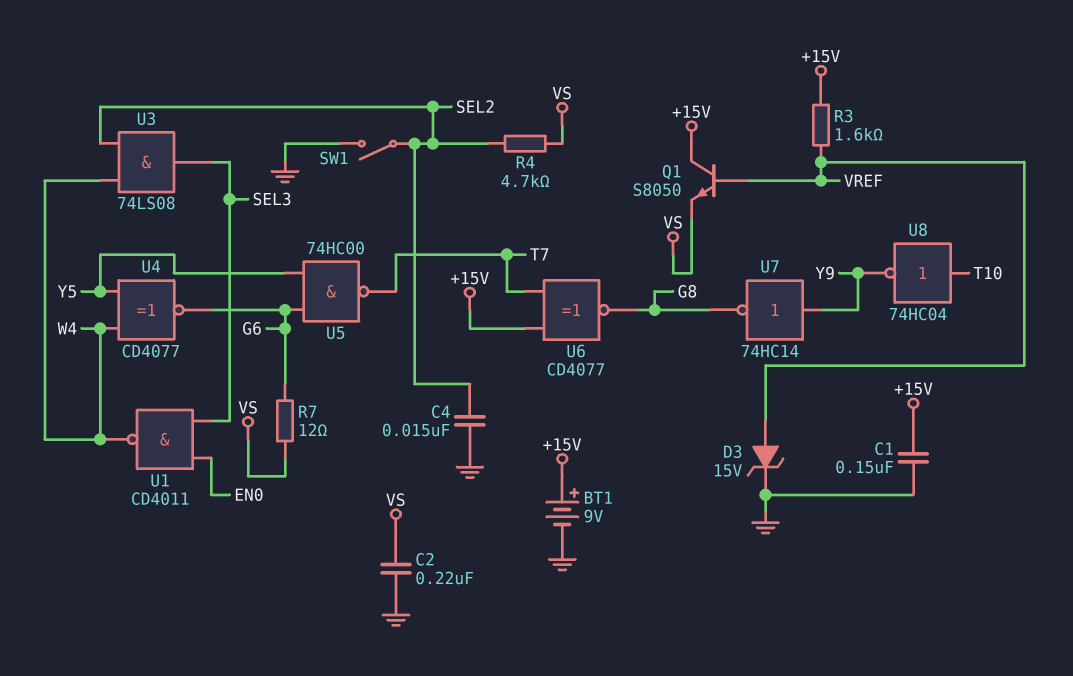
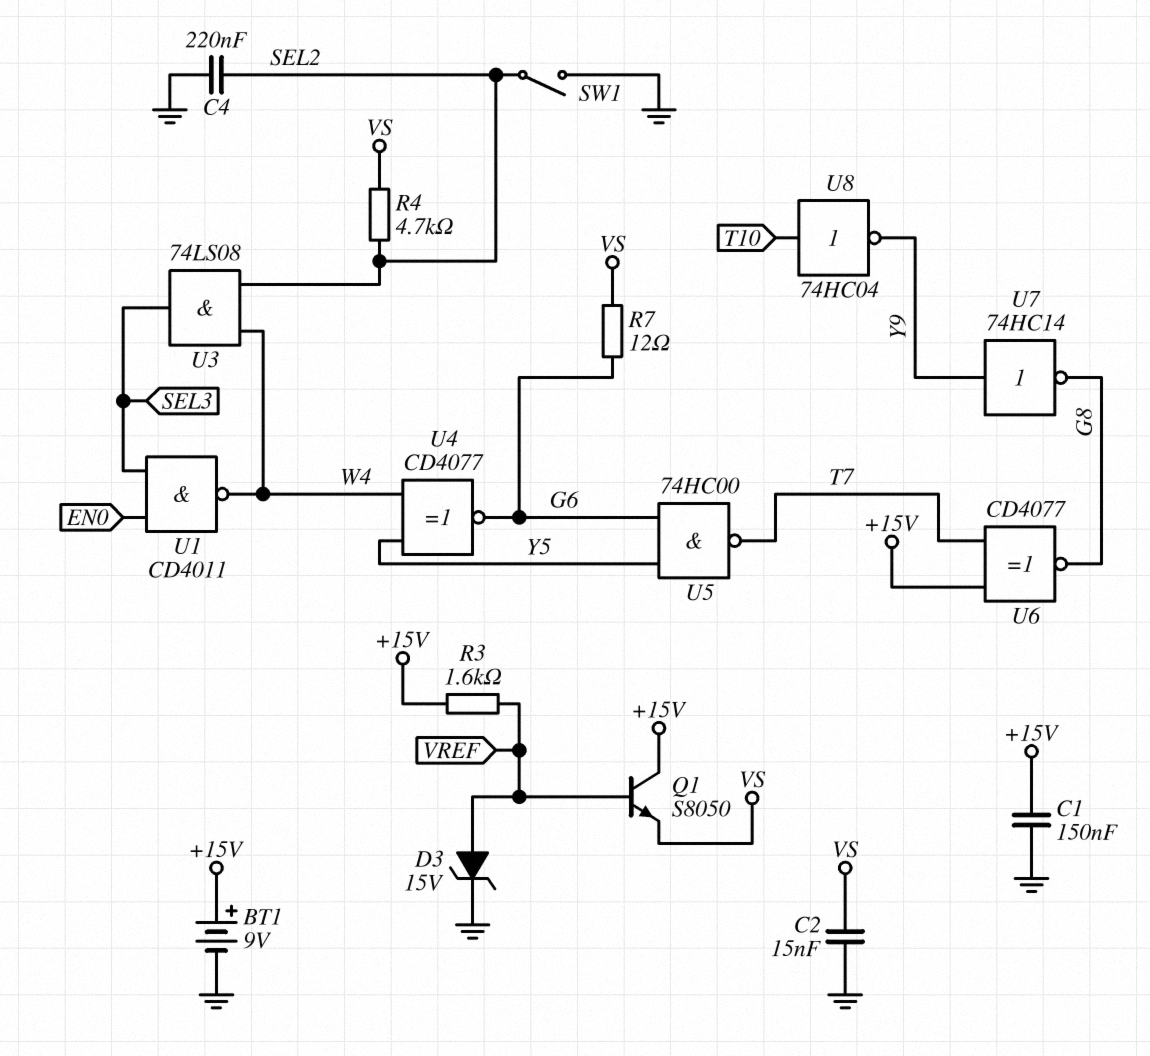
C2: 220nF (GND, VS) -> 15nF (GND, VS)
C4: 15nF (GND, SEL2) -> 220nF (GND, SEL2)

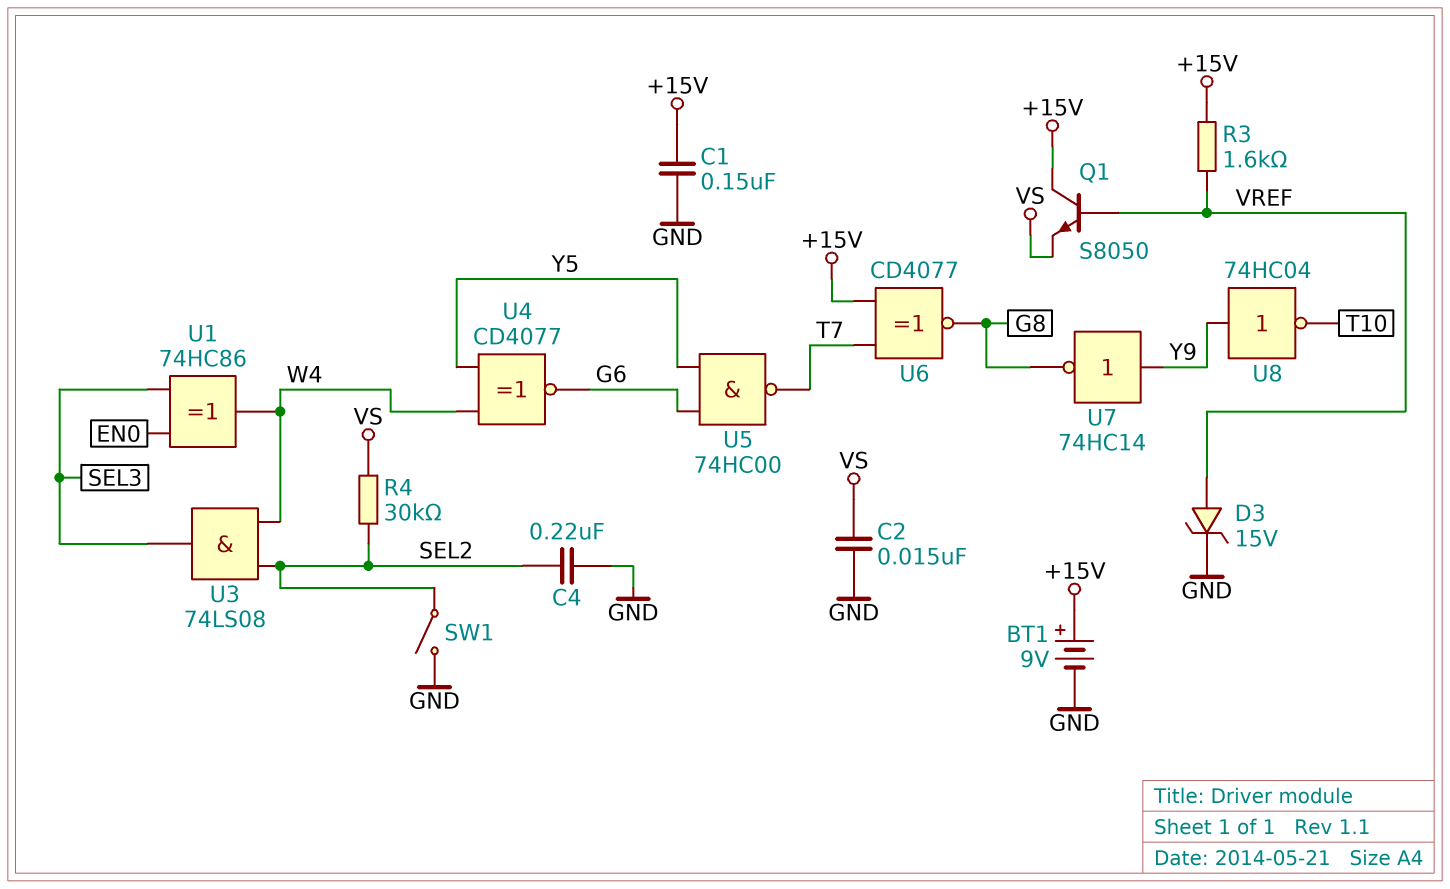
R4: 4.7k (SEL2, VS) -> 30k (SEL2, VS)
R7: 12 (G6, VS) -> none
U1: NAND CD4011 (in EN0, in SEL3, out W4) -> XOR 74HC86 (in EN0, in SEL3, out W4)
U8: NOT 74HC04 (in T10, out Y9) -> NOT 74HC04 (in Y9, out T10)

